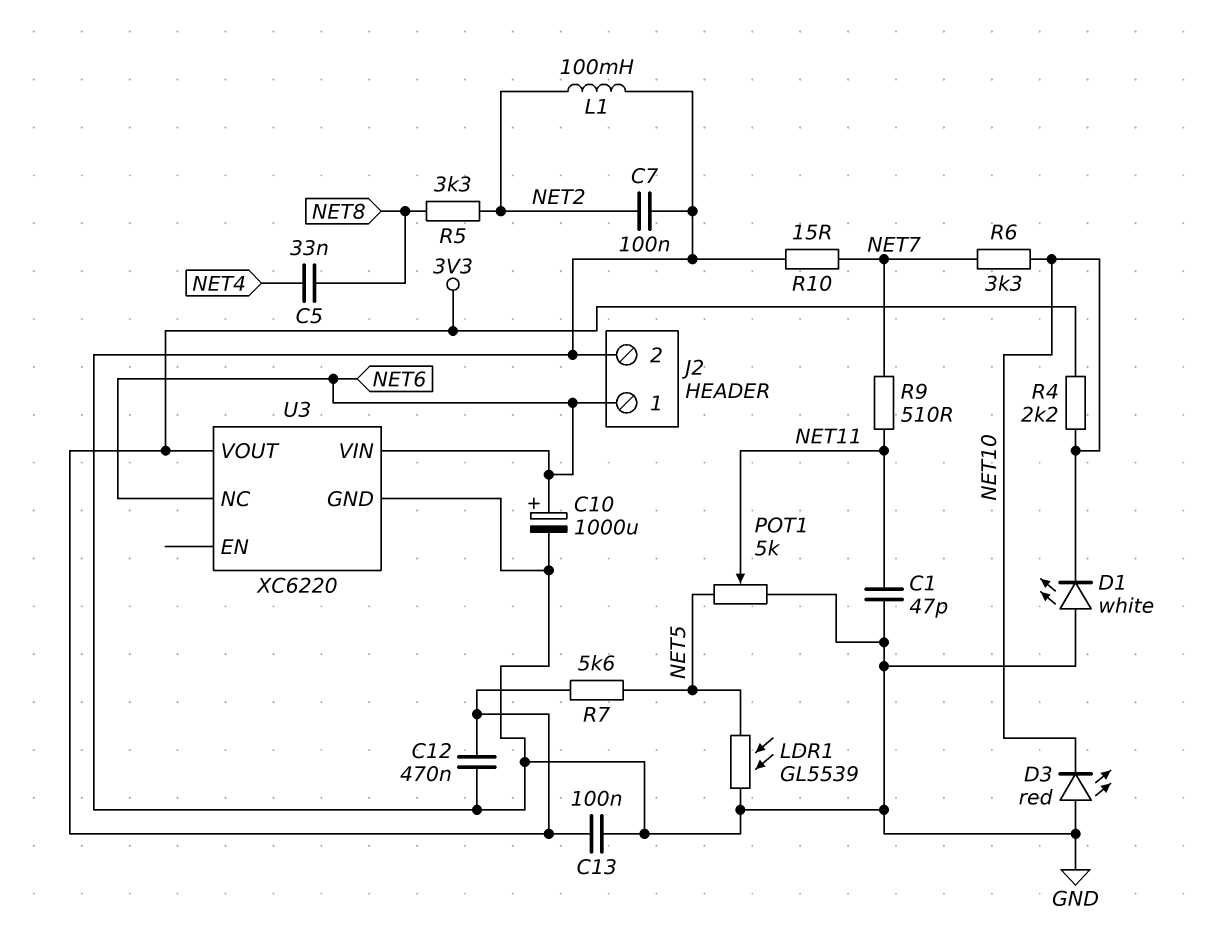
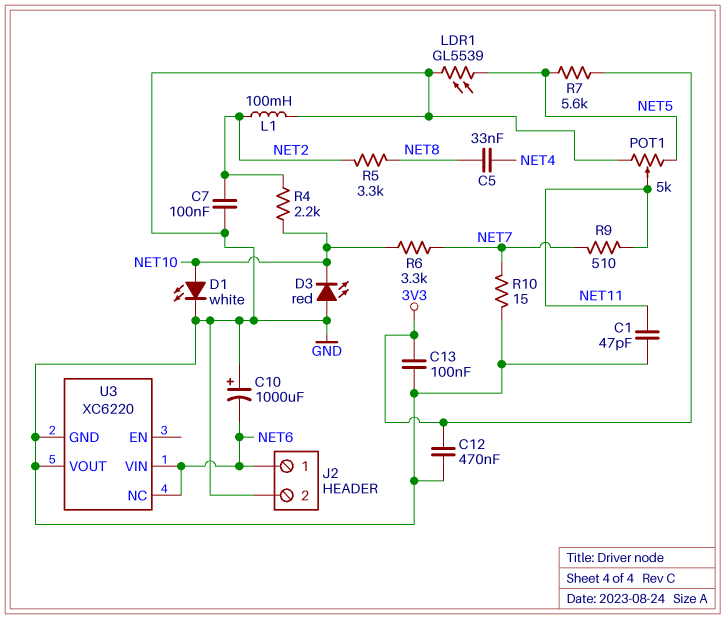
C10: 1000uF (plus NET6, minus GND) -> 1000uF (plus GND, minus NET6)
D1: LED white (A GND, K NET10) -> LED white (A NET10, K GND)
R4: 2.2k (3V3, NET10) -> 2.2k (NET2, NET10)
U3 pin VOUT: 3V3 -> GND

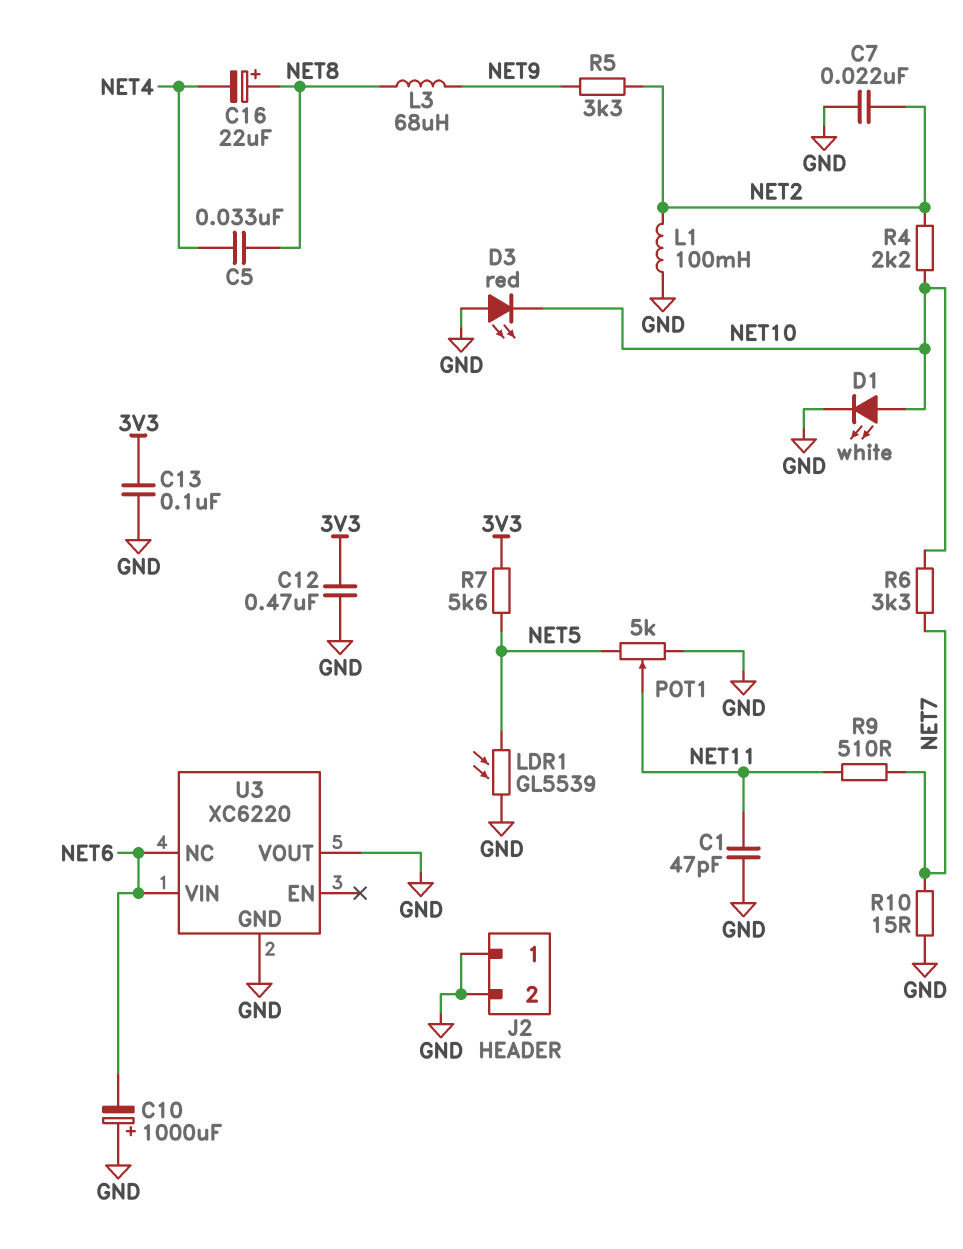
C7: 100nF (GND, NET2) -> 22nF (GND, NET2)
C16: none -> 22uF (plus NET8, minus NET4)
J2 pin 1: NET6 -> GND
L3: none -> 68uH (NET8, NET9)
R5: 3.3k (NET2, NET8) -> 3.3k (NET2, NET9)

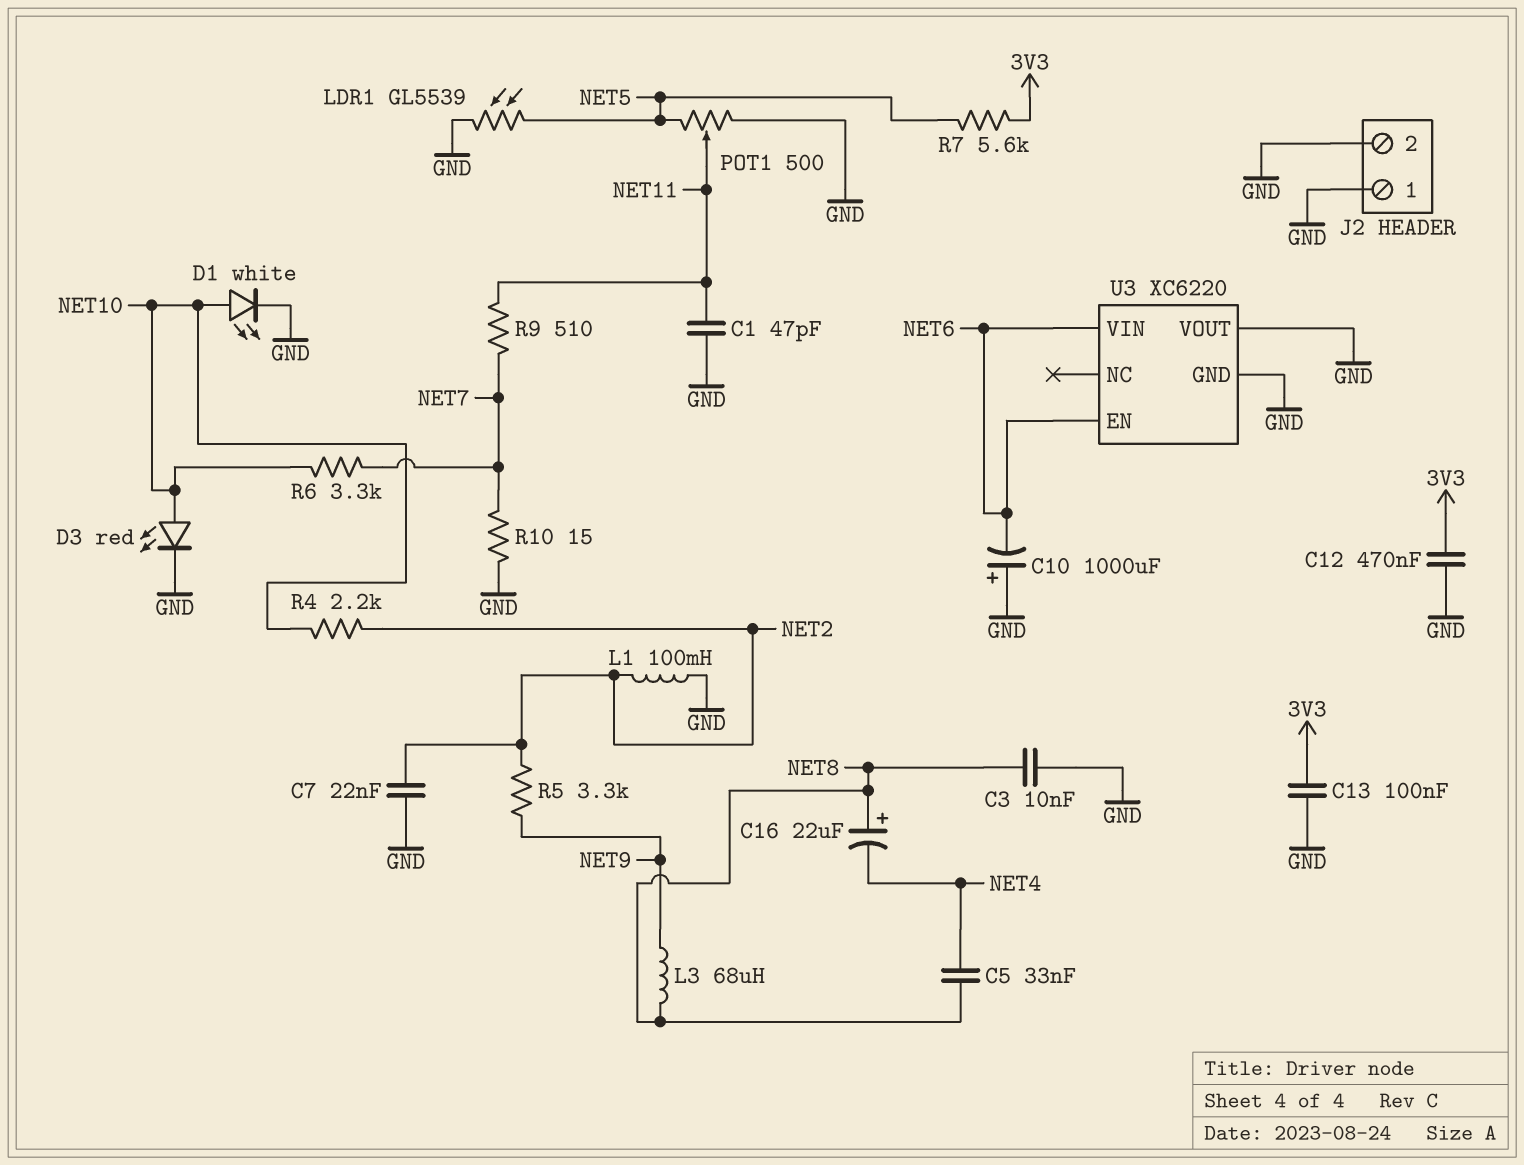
C3: none -> 10nF (GND, NET8)
D3: LED red (A GND, K NET10) -> LED red (A NET10, K GND)
POT1: 5k (GND, NET5, wiper NET11) -> 500 (GND, NET5, wiper NET11)
U3 pin EN: none -> NET6
U3 pin NC: NET6 -> none

